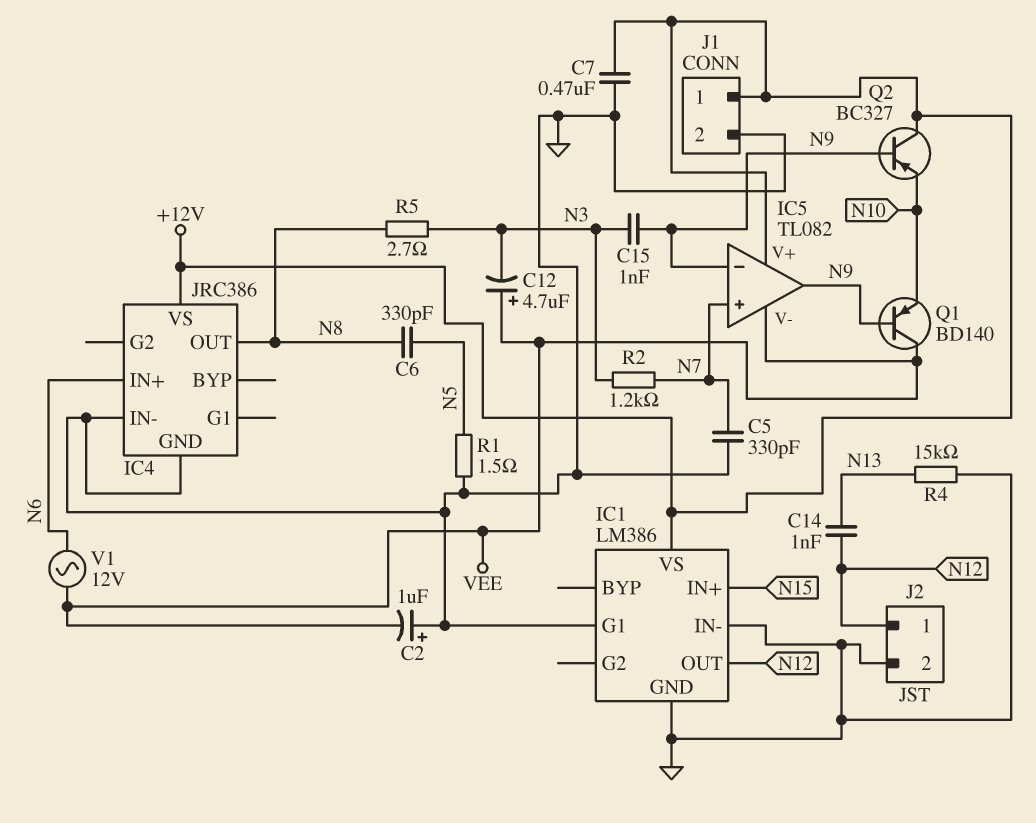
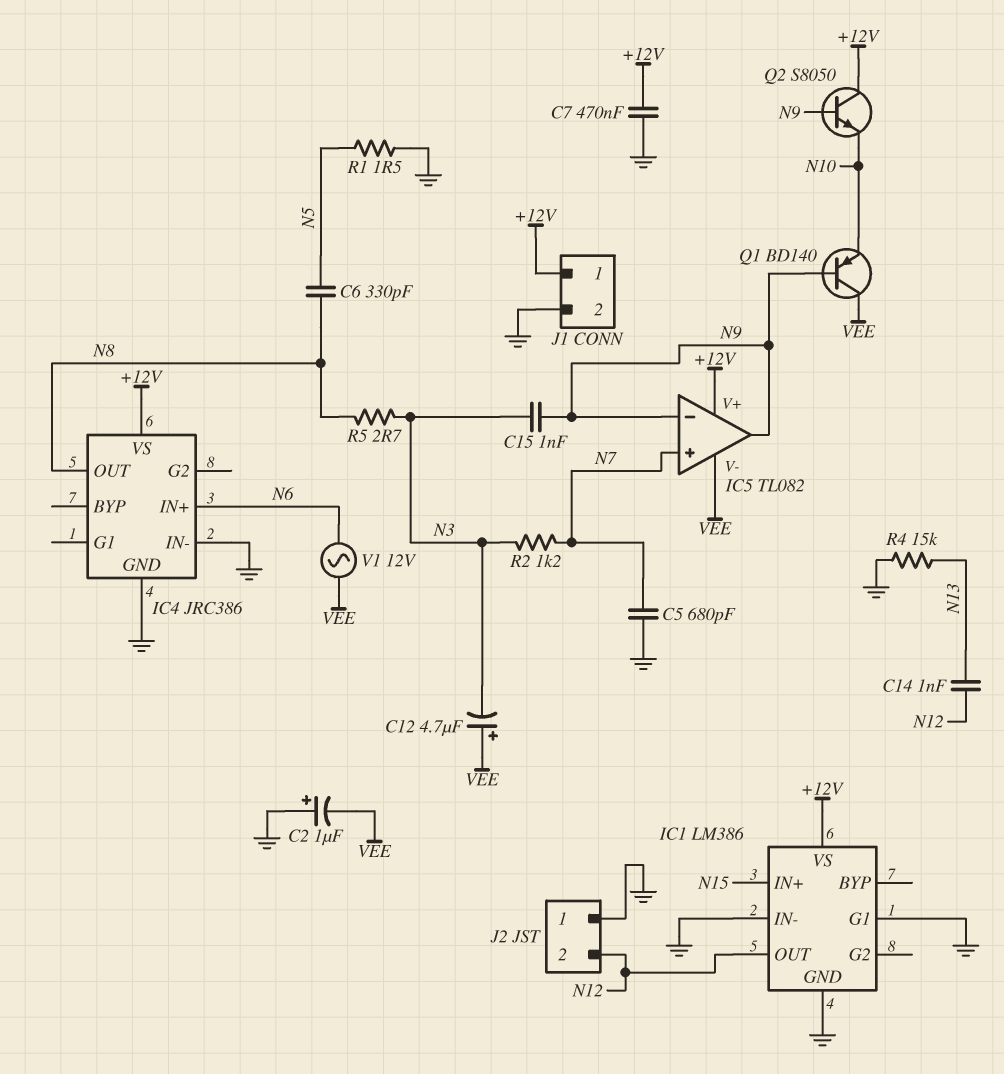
C5: 330pF (GND, N7) -> 680pF (GND, N7)
J2 pin 1: N12 -> GND
J2 pin 2: GND -> N12
Q2: PNP BC327 (B N9, C +12V, E N10) -> NPN S8050 (B N9, C +12V, E N10)

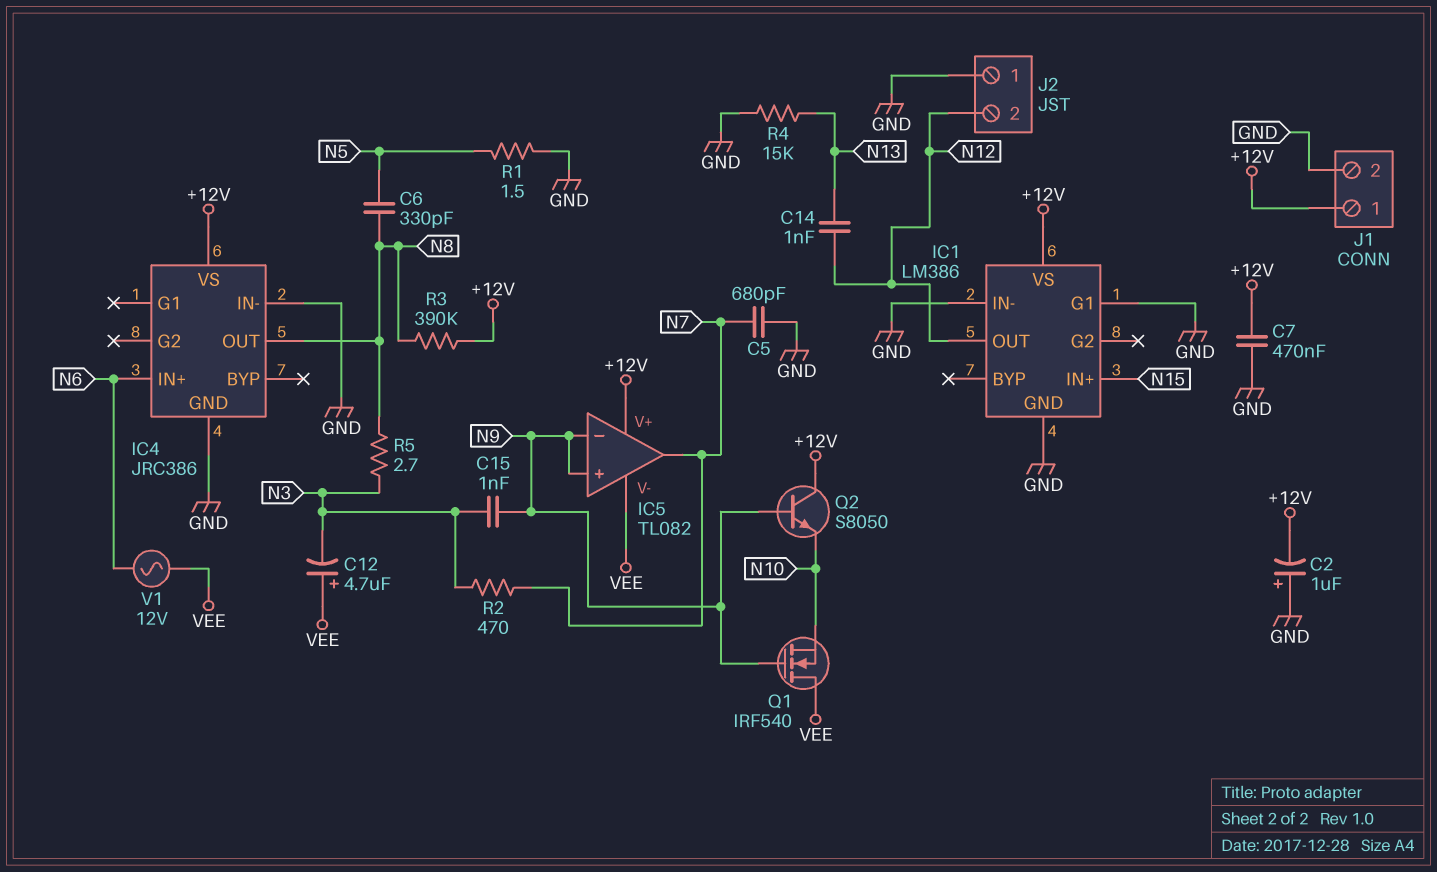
C2: 1uF (plus GND, minus VEE) -> 1uF (plus GND, minus +12V)
IC5 pin in+: N7 -> N9
IC5 pin out: N9 -> N7
Q1: PNP BD140 (B N9, C VEE, E N10) -> NMOS IRF540 (G N9, D VEE, S N10)
R2: 1.2k (N3, N7) -> 470 (N3, N7)
R3: none -> 390k (+12V, N8)

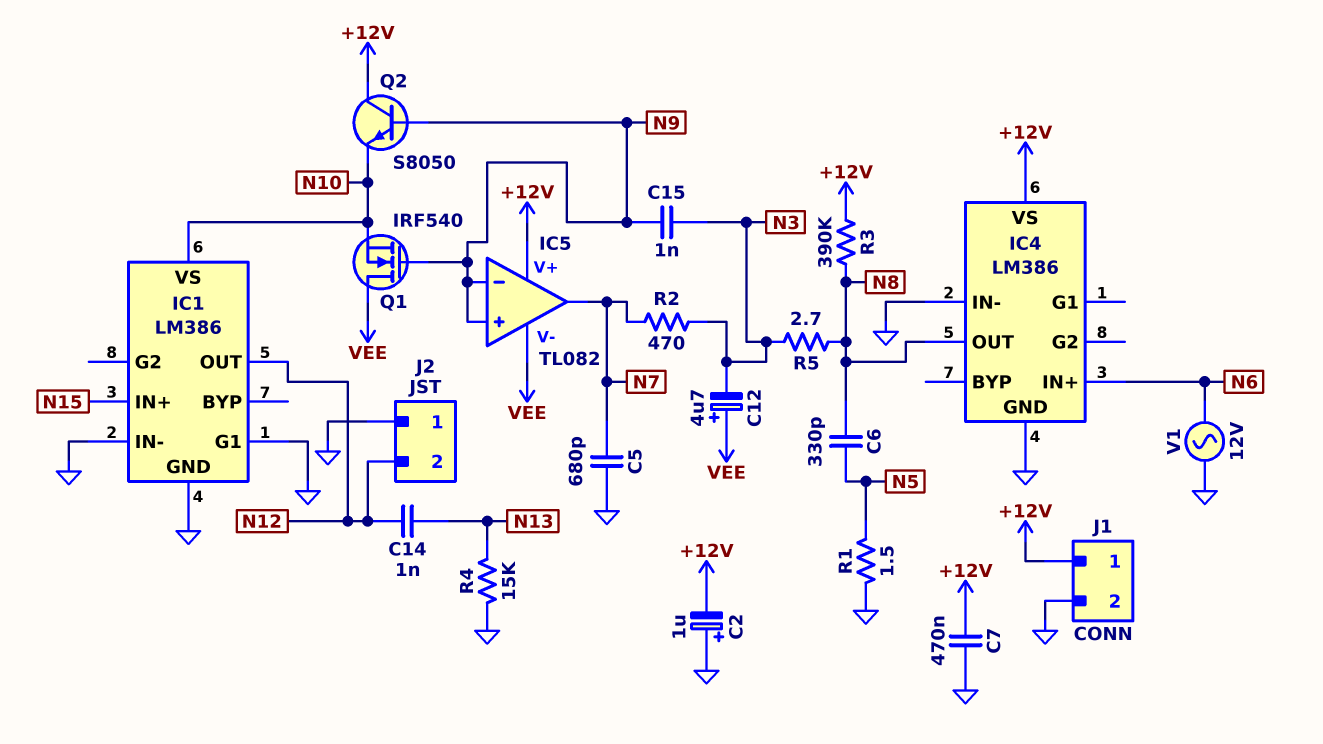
IC1 pin VS: +12V -> N10
IC4: JRC386 -> LM386
V1: AC 12V (N6, VEE) -> AC 12V (GND, N6)

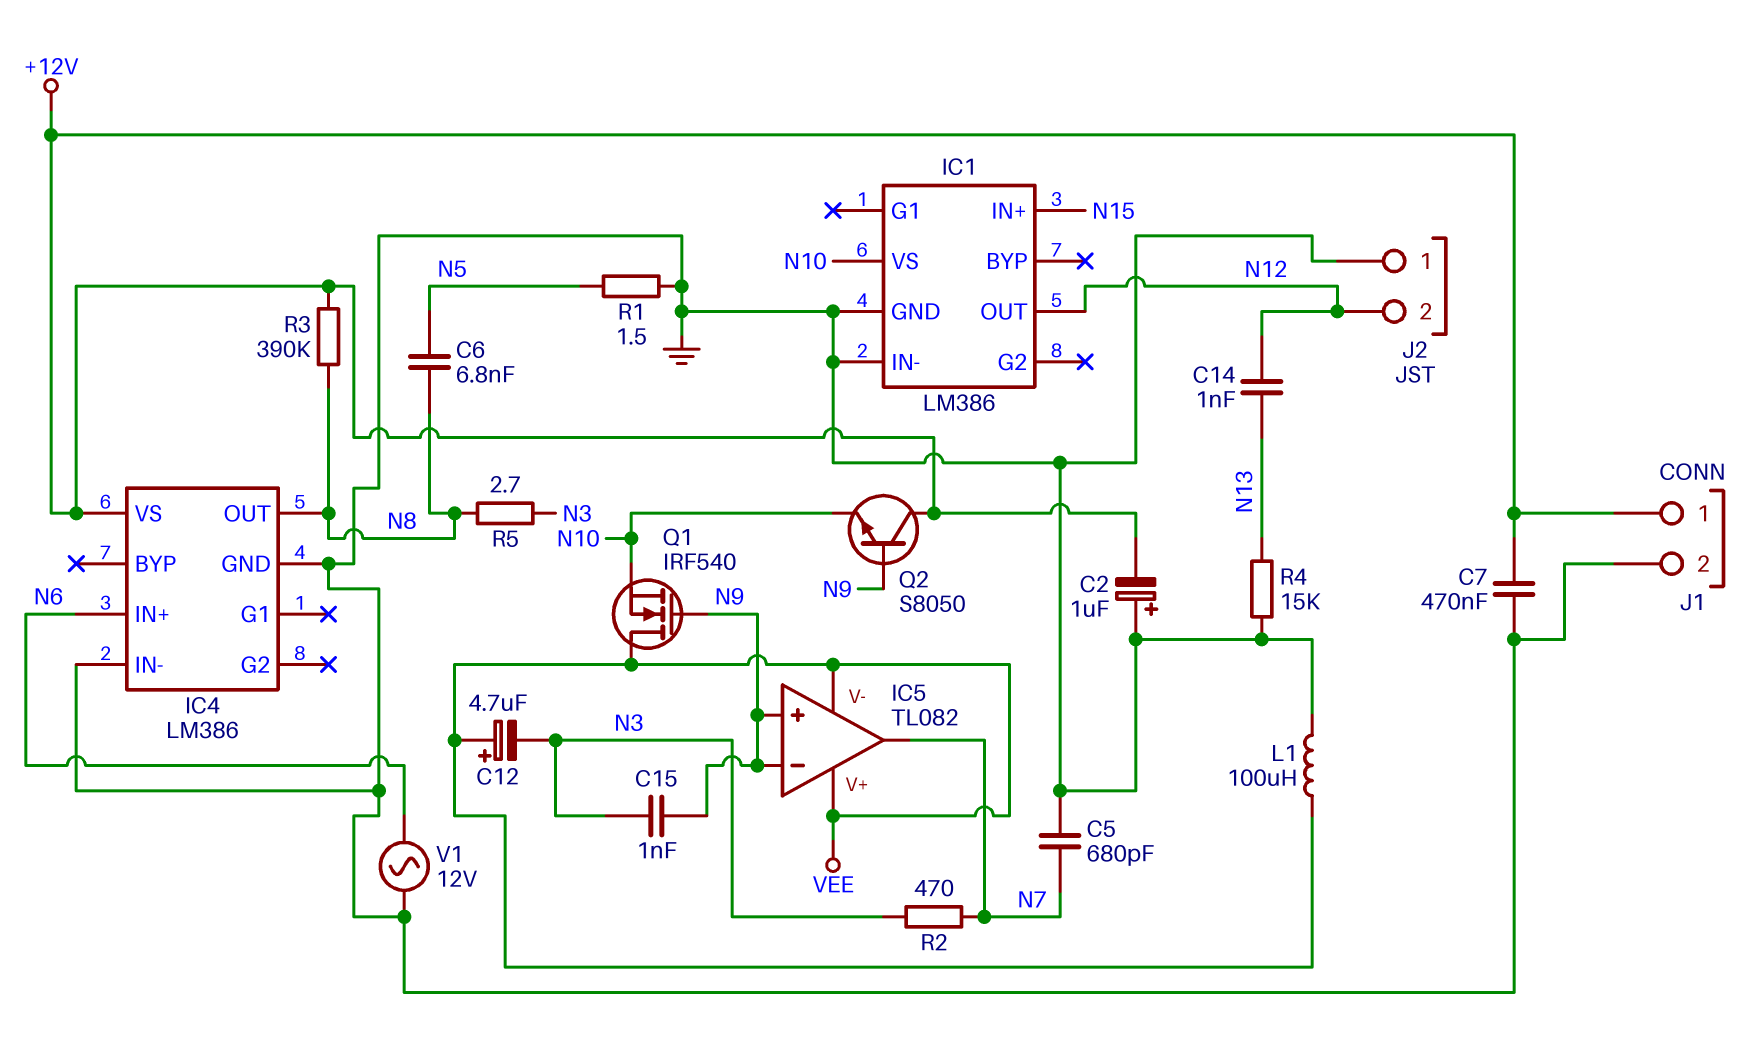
C6: 330pF (N5, N8) -> 6.8nF (N5, N8)
IC1 pin G1: GND -> none
IC5 pin V+: +12V -> VEE
L1: none -> 100uH (GND, VEE)

